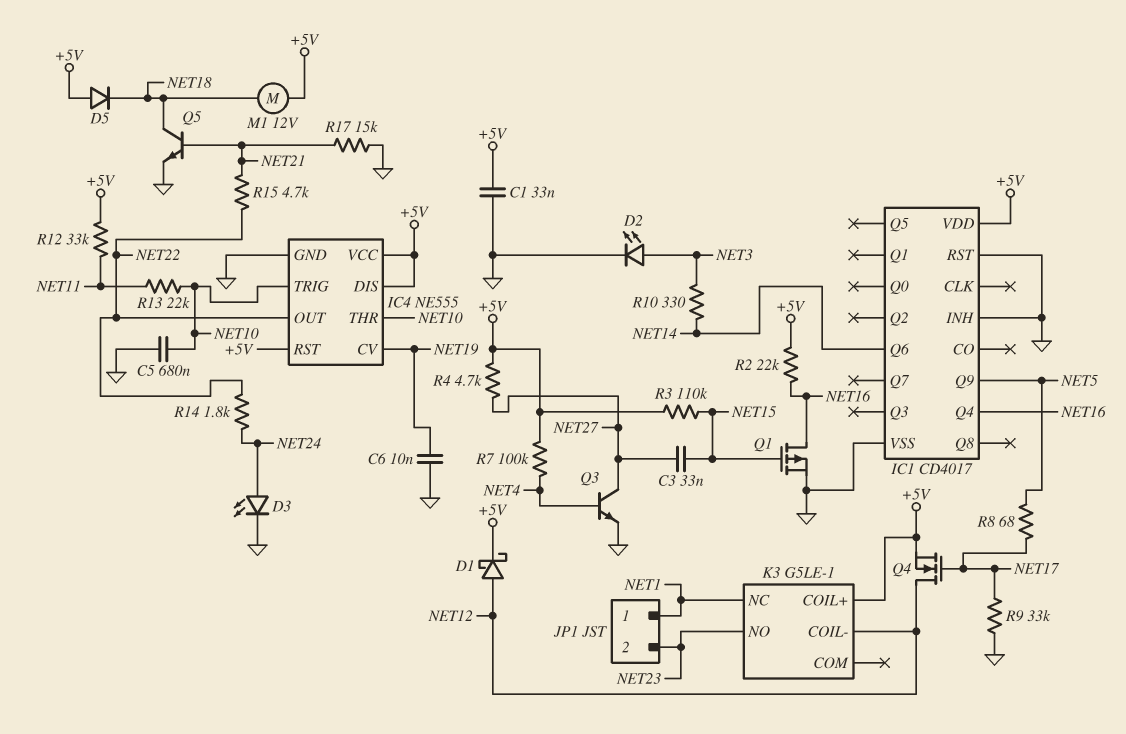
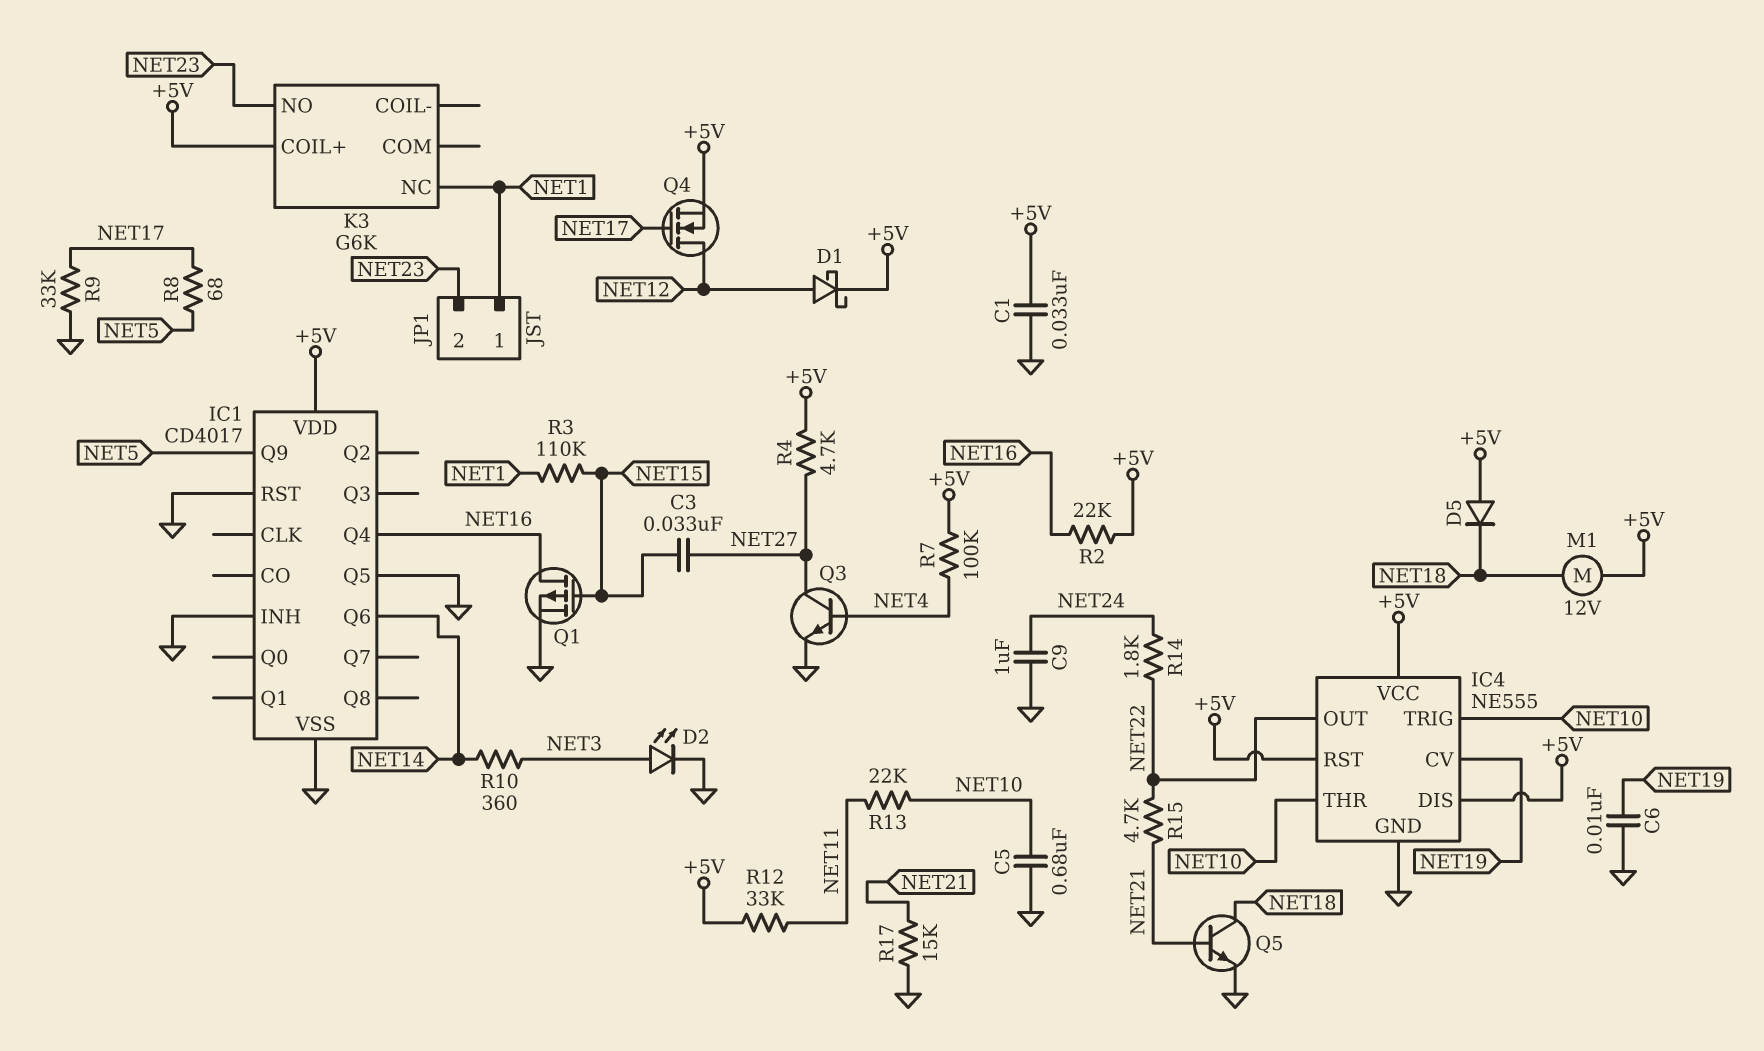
C9: none -> 1uF (GND, NET24)
D3: LED (A NET24, K GND) -> none
IC1 pin Q5: none -> GND
K3: G5LE-1 -> G6K
K3 pin COIL-: NET12 -> none
R3: 110k (+5V, NET15) -> 110k (NET1, NET15)
R10: 330 (NET3, NET14) -> 360 (NET3, NET14)

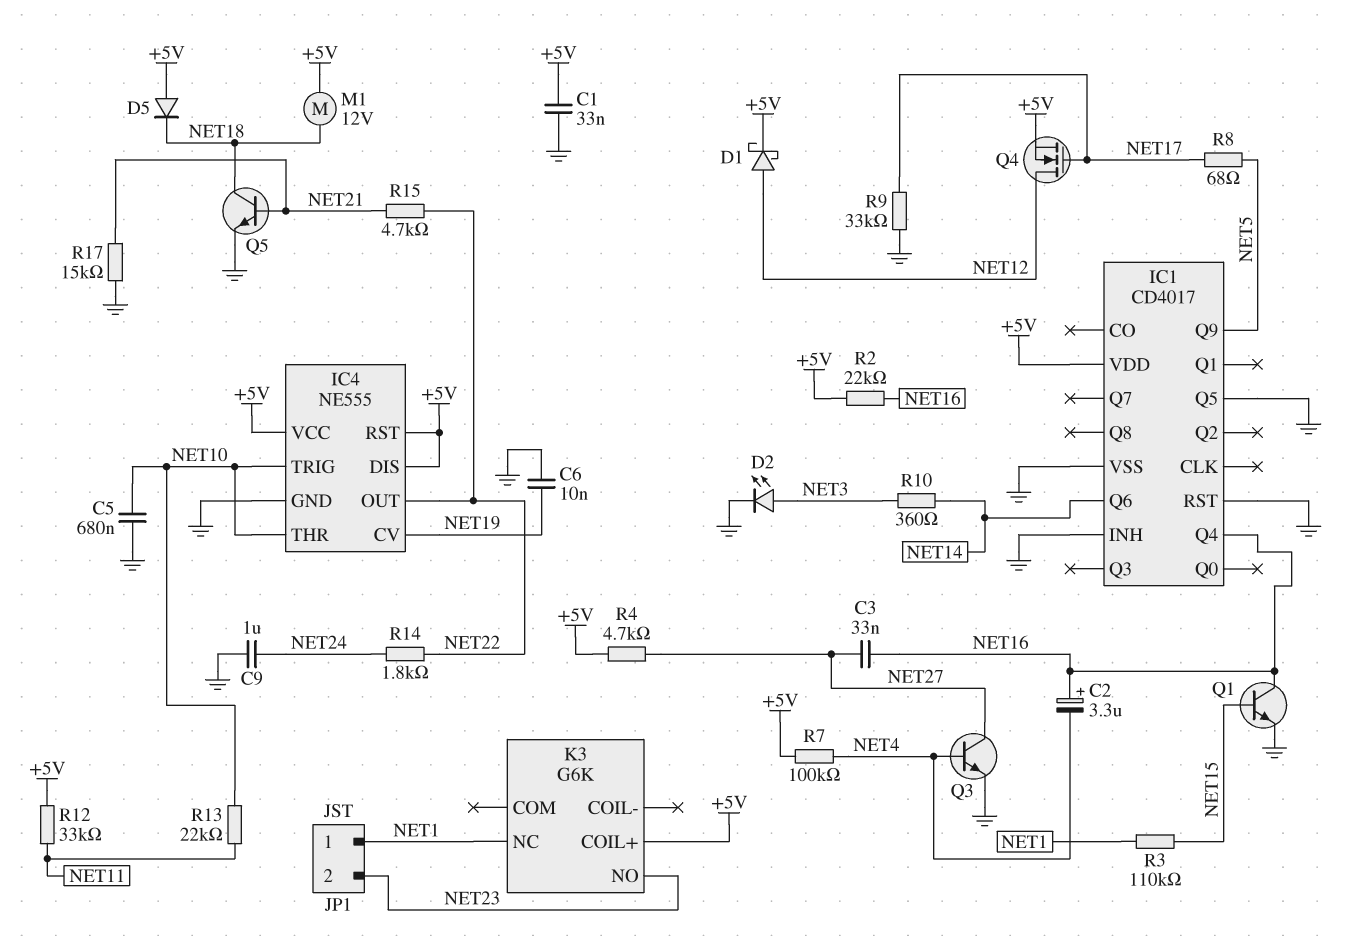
C2: none -> 3.3uF (plus NET16, minus NET4)
C3: 33nF (NET15, NET27) -> 33nF (NET16, NET27)
Q1: PMOS (G NET15, D NET16, S GND) -> NPN (B NET15, C NET16, E GND)

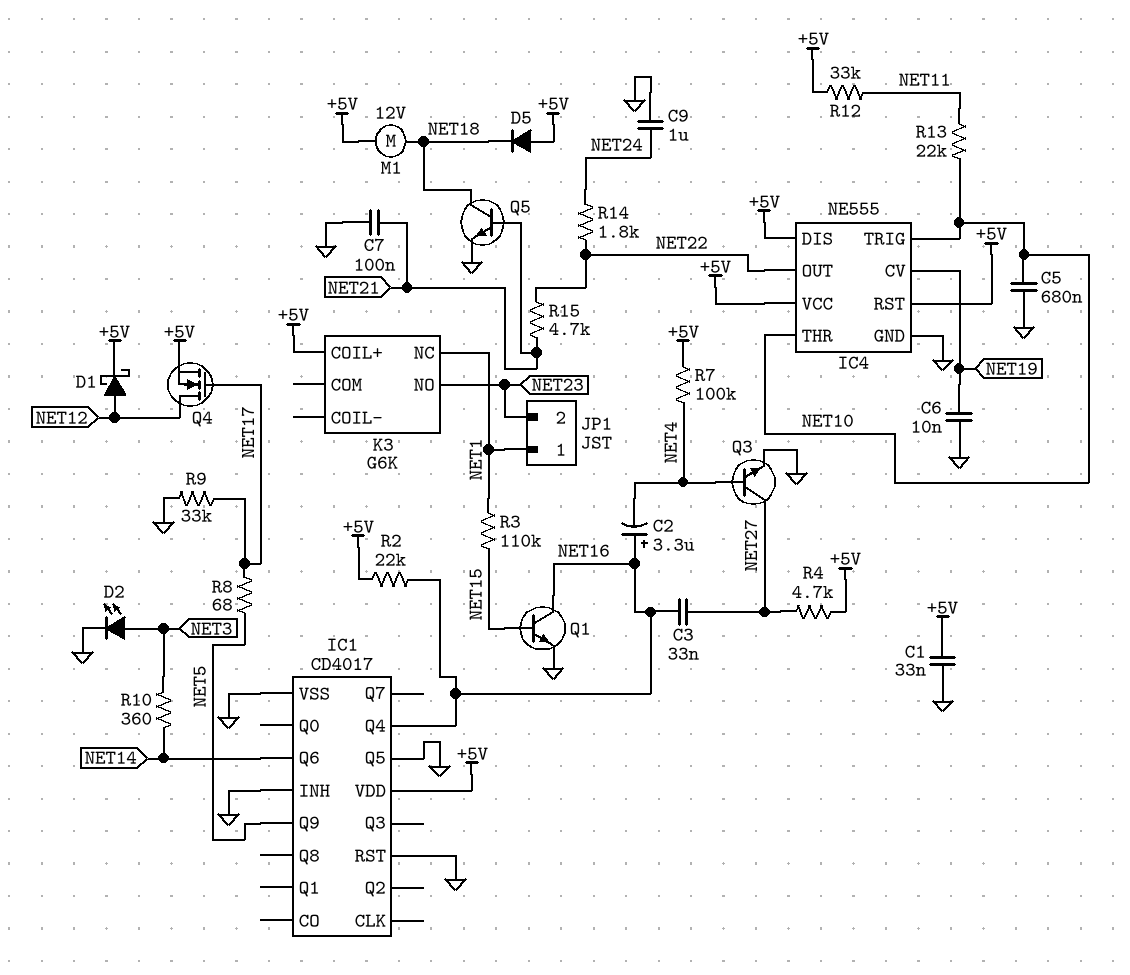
C7: none -> 100nF (GND, NET21)
R17: 15k (GND, NET21) -> none

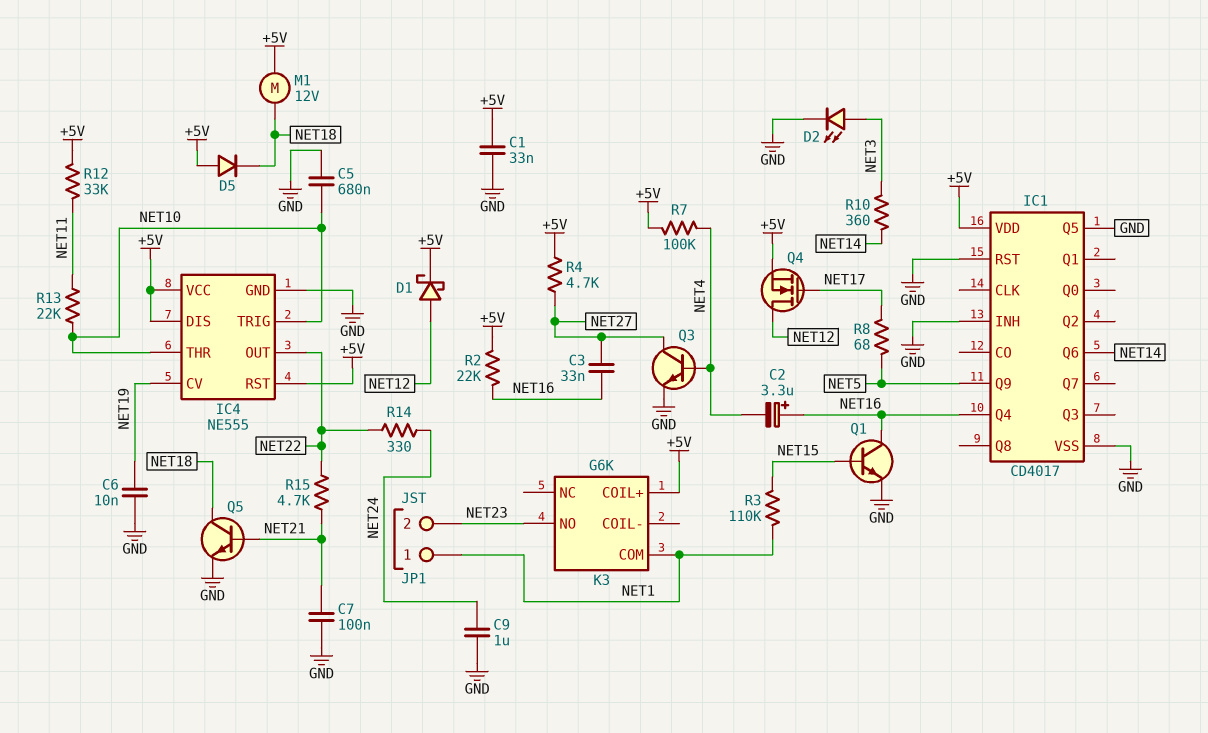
K3 pin COM: none -> NET1
K3 pin NC: NET1 -> none
R9: 33k (GND, NET17) -> none
R14: 1.8k (NET22, NET24) -> 330 (NET22, NET24)

